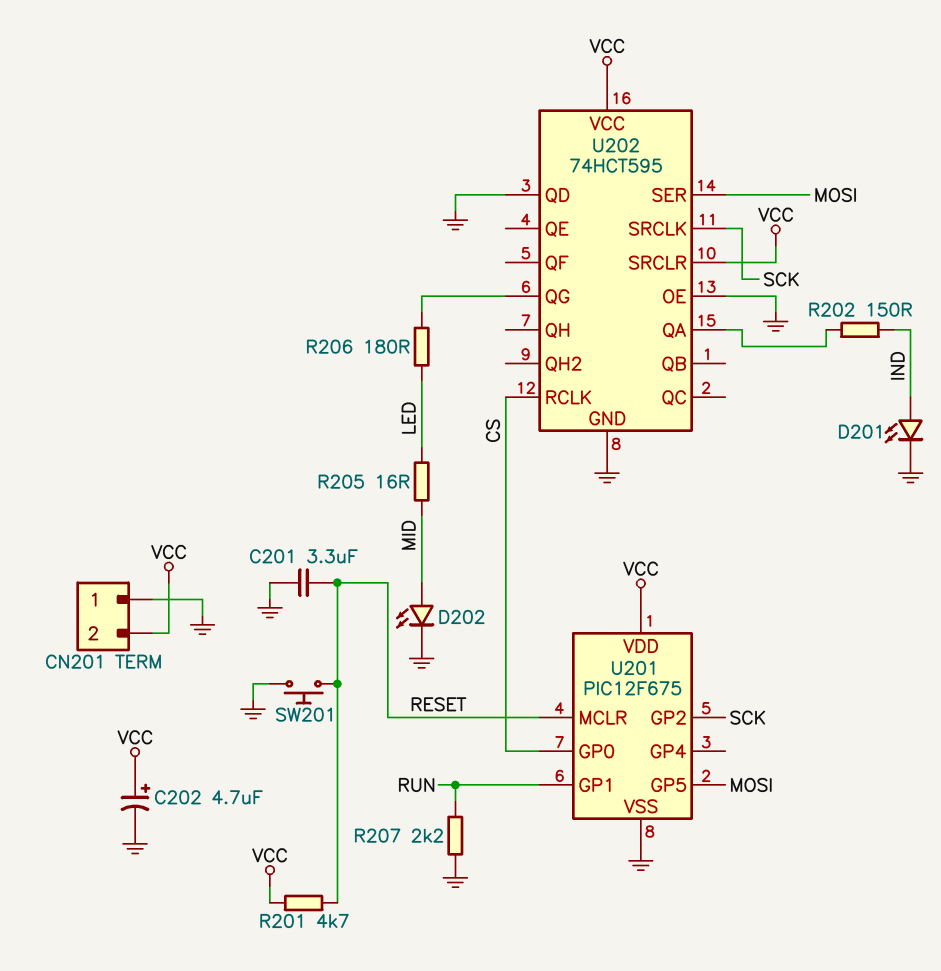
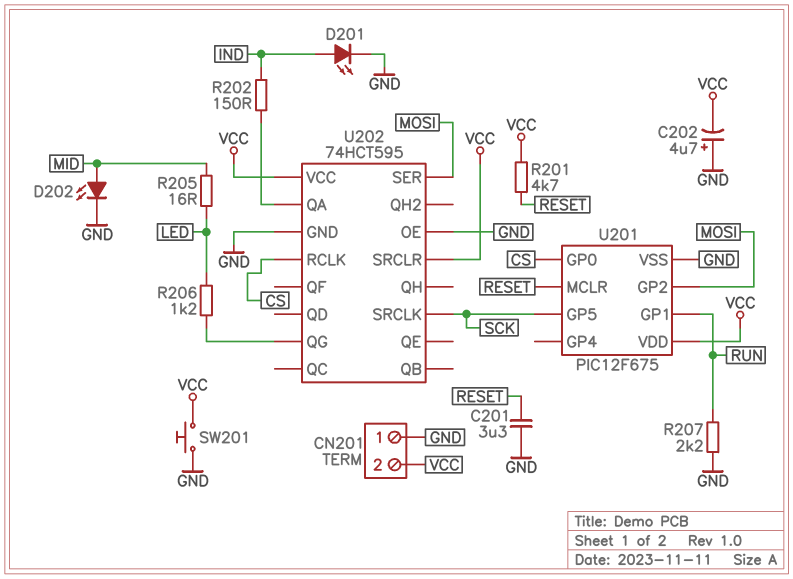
C202: 4.7uF (plus VCC, minus GND) -> 4.7uF (plus GND, minus VCC)
R206: 180 (LED, U202/QG) -> 1.2k (LED, U202/QG)
SW201: button (GND, RESET) -> button (GND, VCC)
U201 pin GP2: SCK -> MOSI
U201 pin GP5: MOSI -> SCK
U202 pin QD: GND -> none

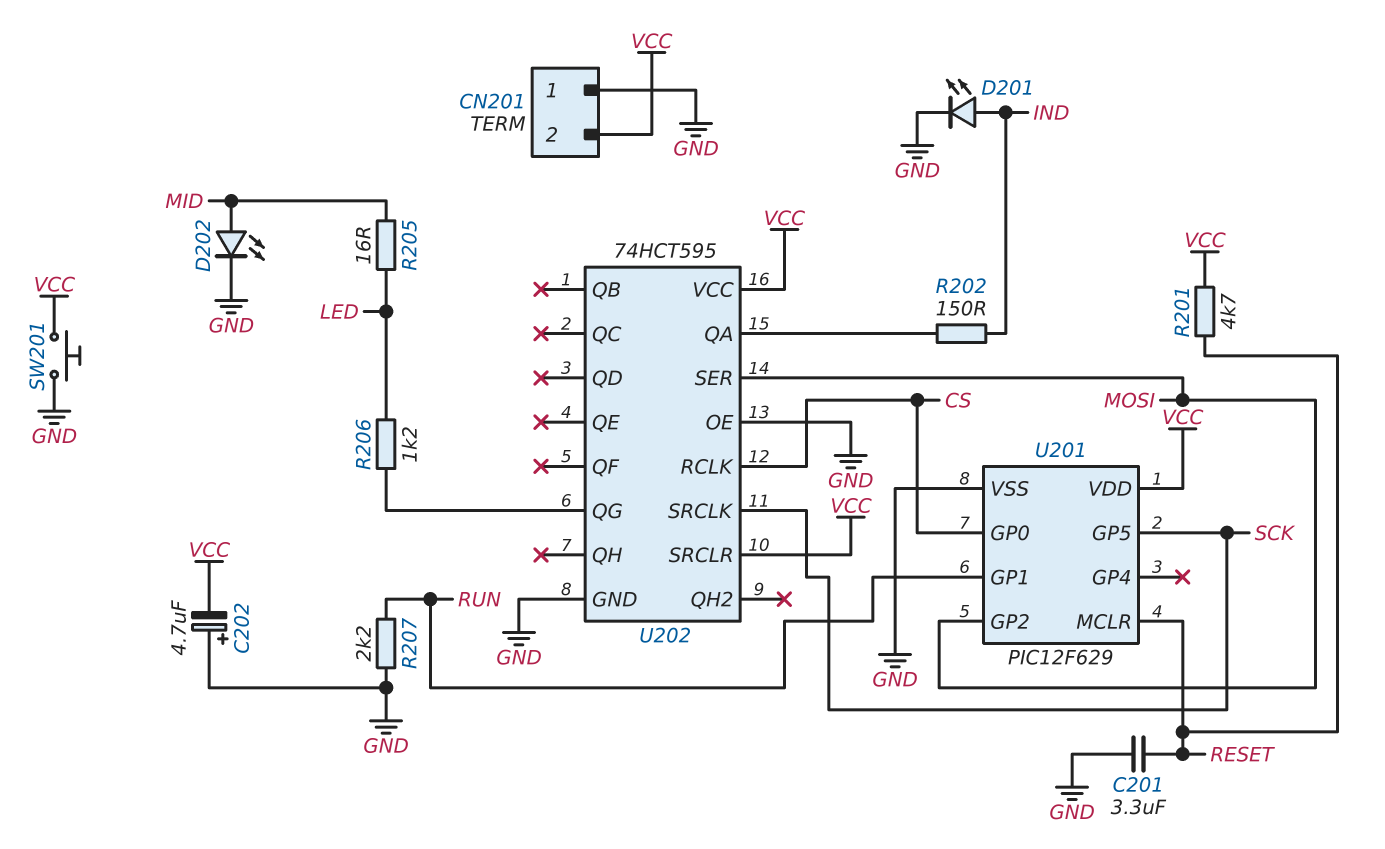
U201: PIC12F675 -> PIC12F629

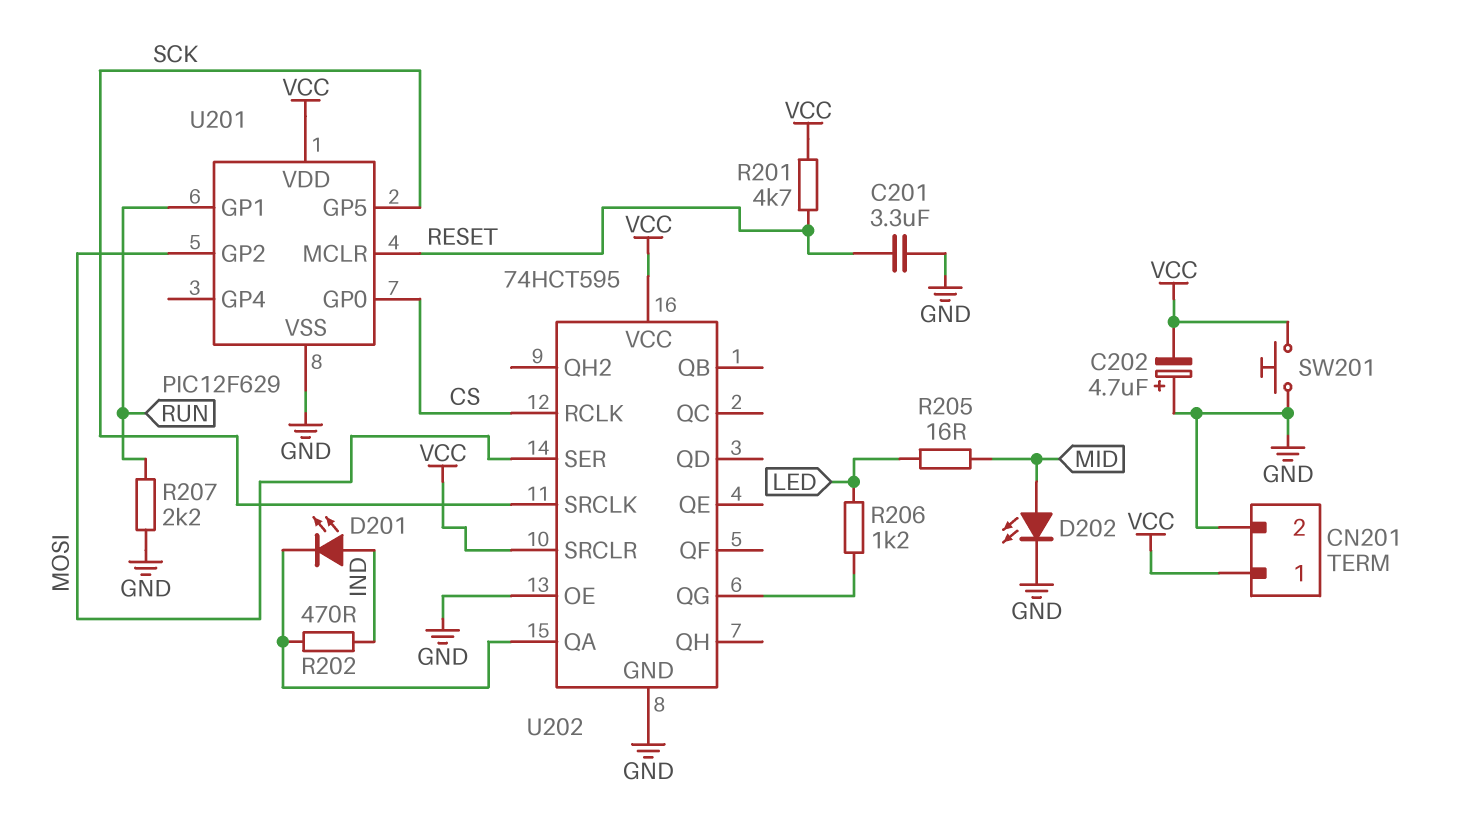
CN201 pin 1: GND -> VCC
CN201 pin 2: VCC -> GND
D201: LED (A IND, K GND) -> LED (A IND, K U202/QA)
R202: 150 (IND, U202/QA) -> 470 (IND, U202/QA)

